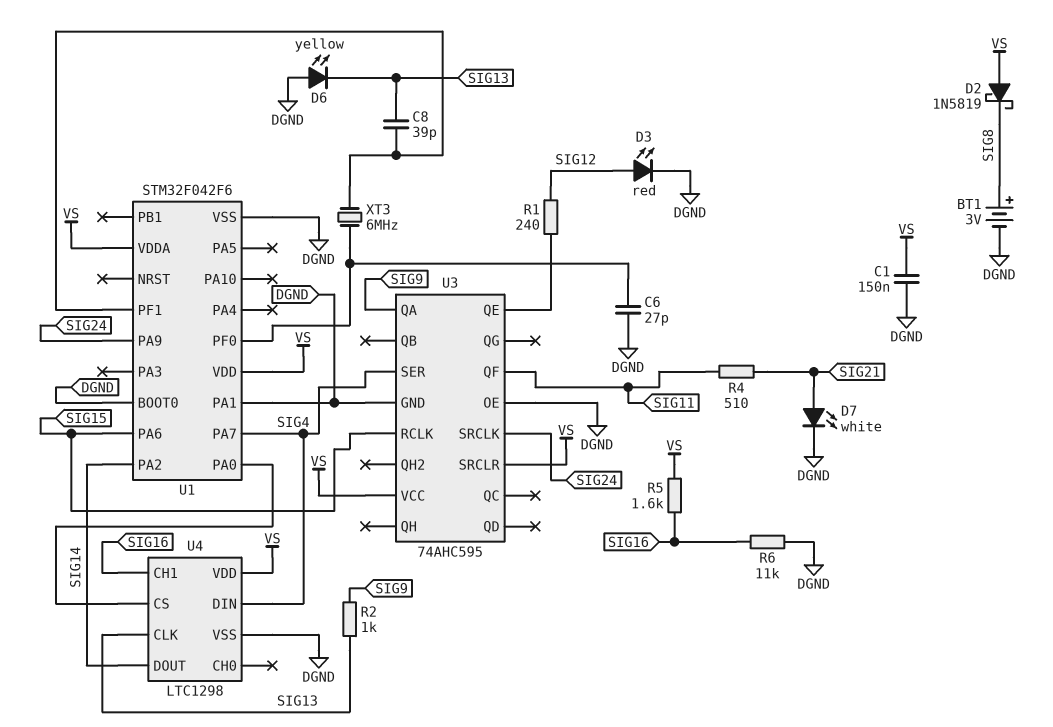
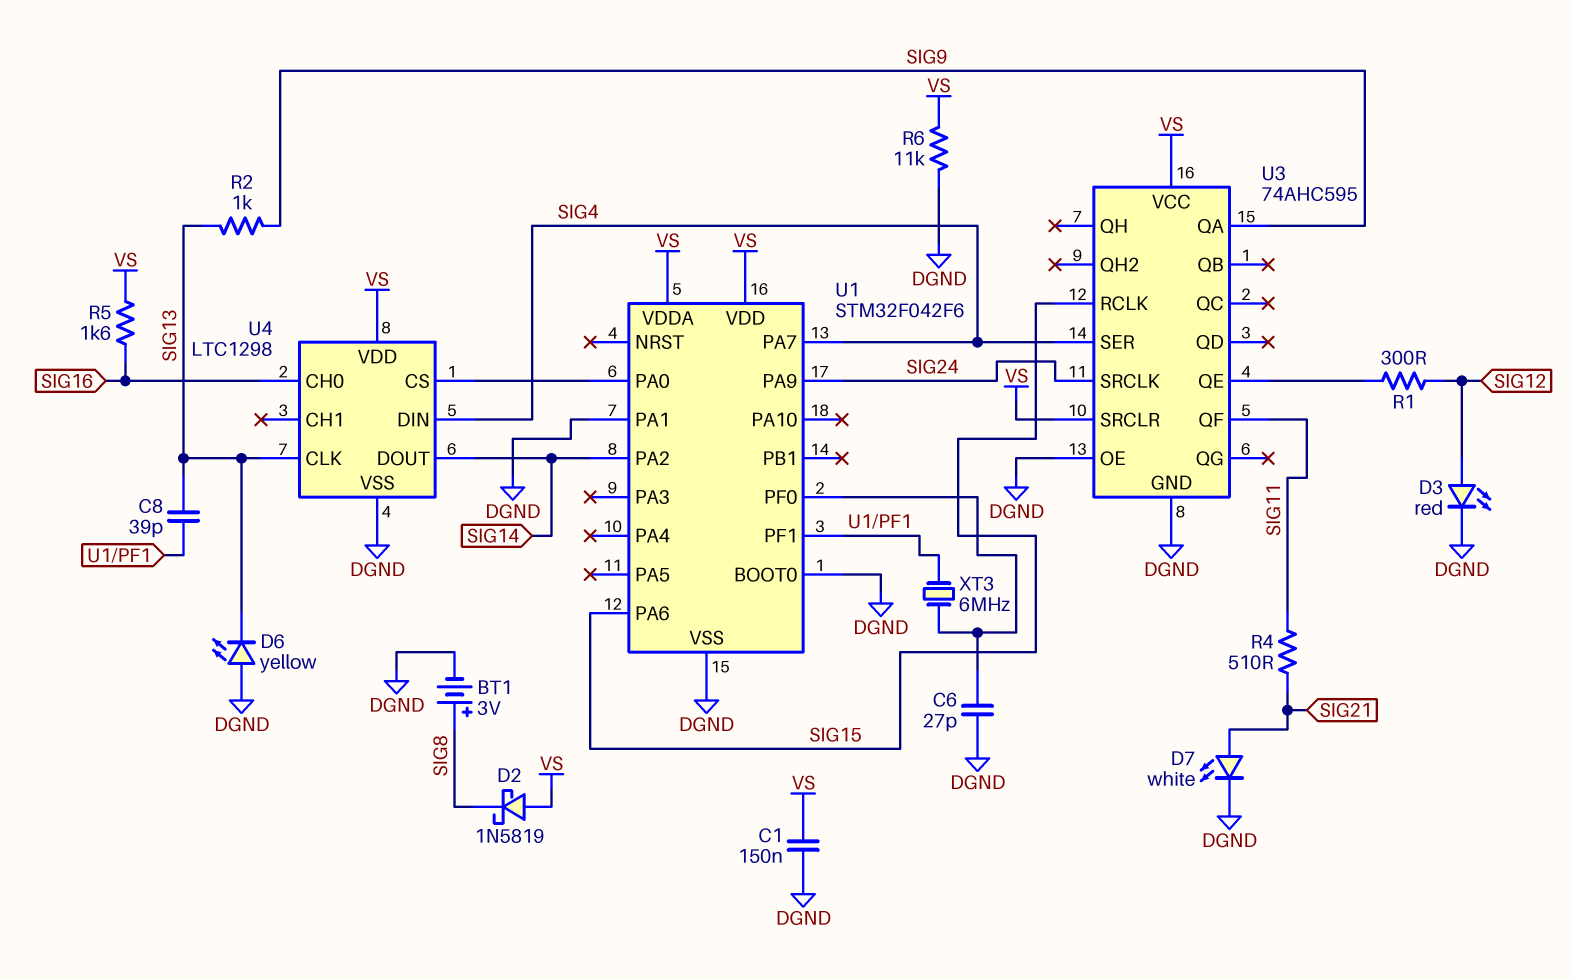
R1: 240 (SIG12, U3/QE) -> 300 (SIG12, U3/QE)
R6: 11k (DGND, SIG16) -> 11k (DGND, VS)
U4 pin CH0: none -> SIG16
U4 pin CH1: SIG16 -> none

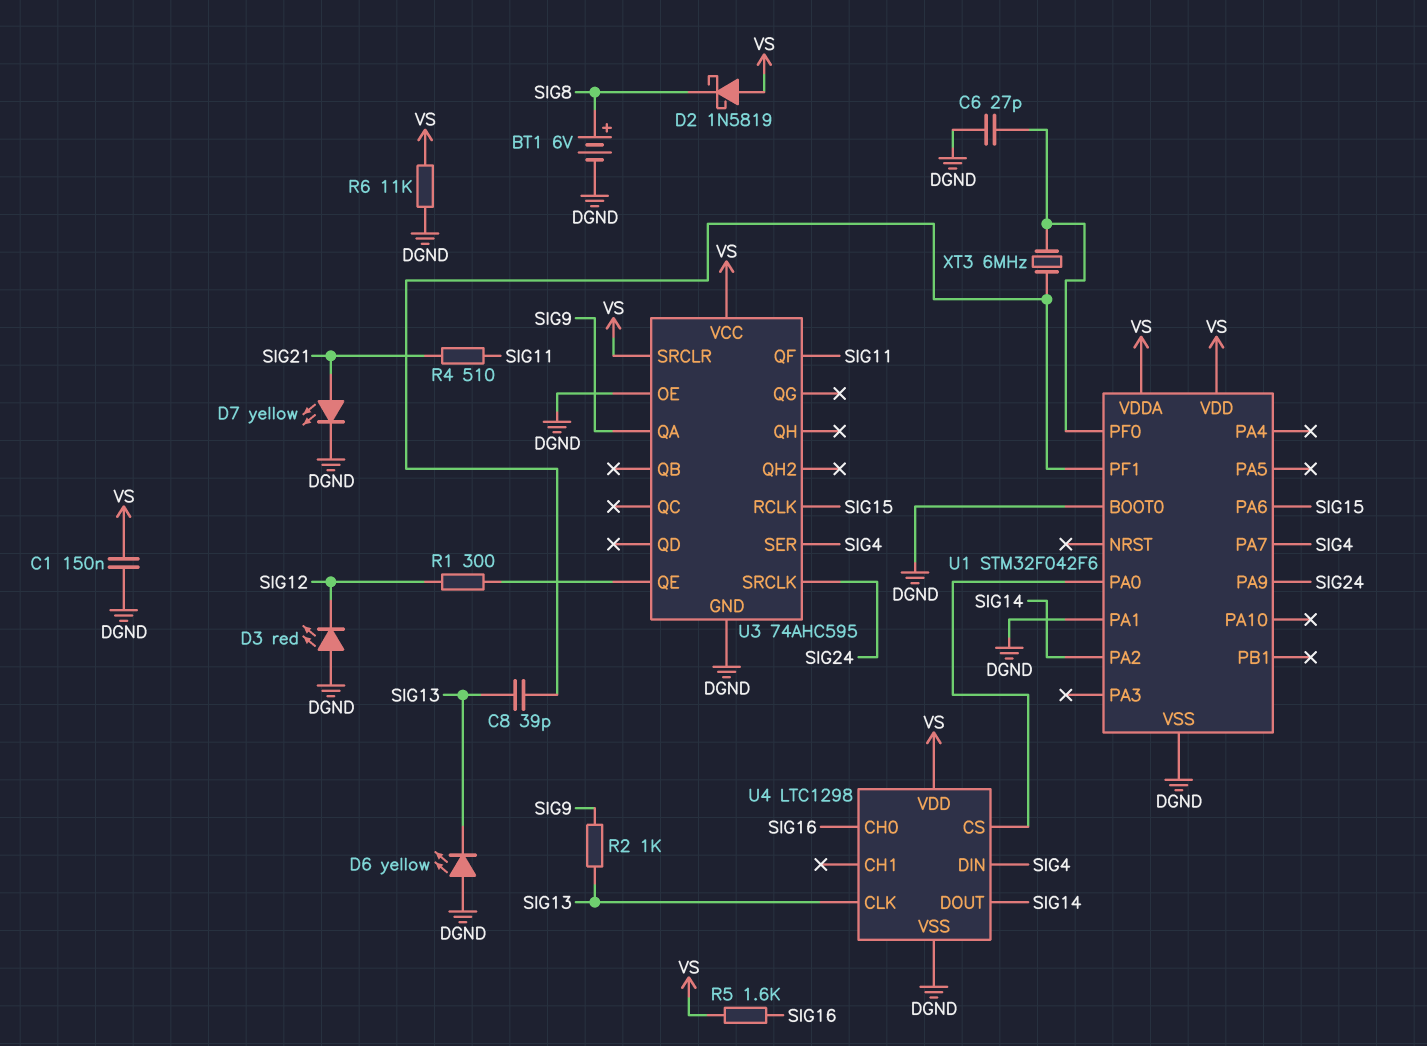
BT1: 3V (plus SIG8, minus DGND) -> 6V (plus SIG8, minus DGND)
D3: LED red (A SIG12, K DGND) -> LED red (A DGND, K SIG12)
D7: LED white (A SIG21, K DGND) -> LED yellow (A SIG21, K DGND)

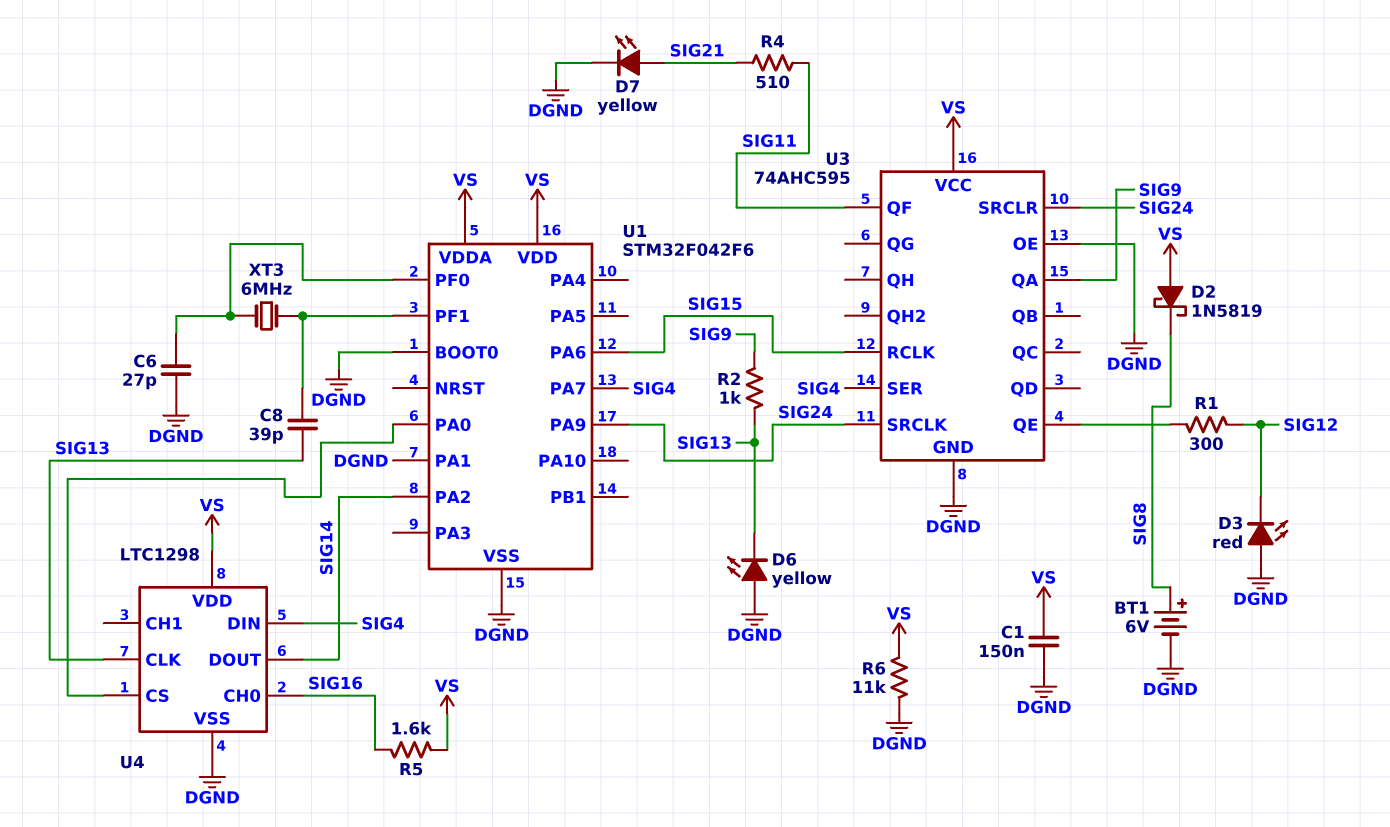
U3 pin SRCLR: VS -> SIG24

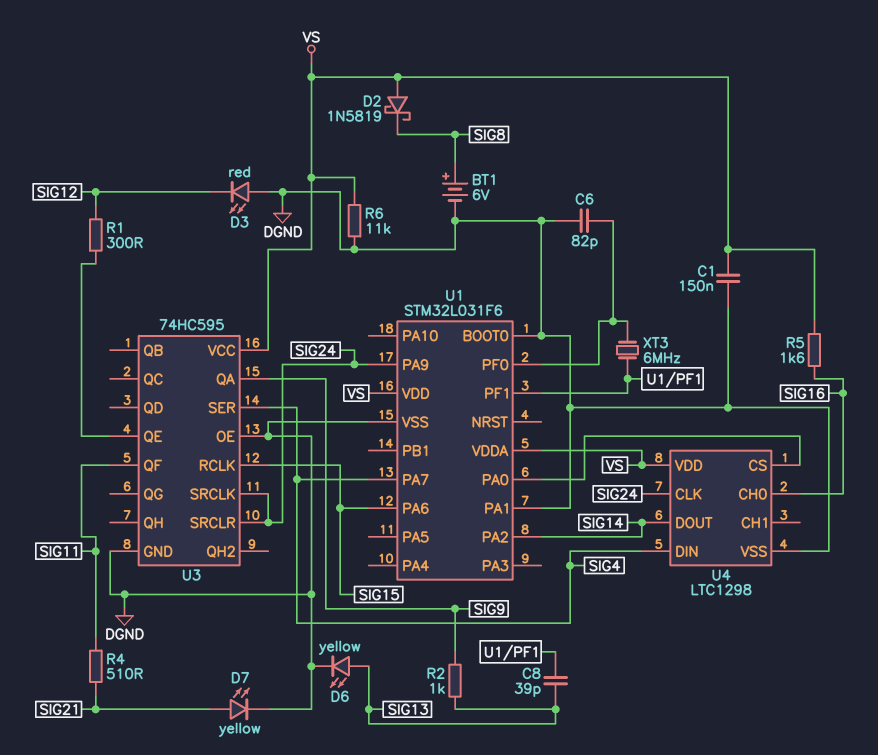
C6: 27pF (DGND, U1/PF0) -> 82pF (DGND, U1/PF0)
D6: LED yellow (A DGND, K SIG13) -> LED yellow (A SIG13, K DGND)
U1: STM32F042F6 -> STM32L031F6
U3: 74AHC595 -> 74HC595
U4 pin CLK: SIG13 -> SIG24

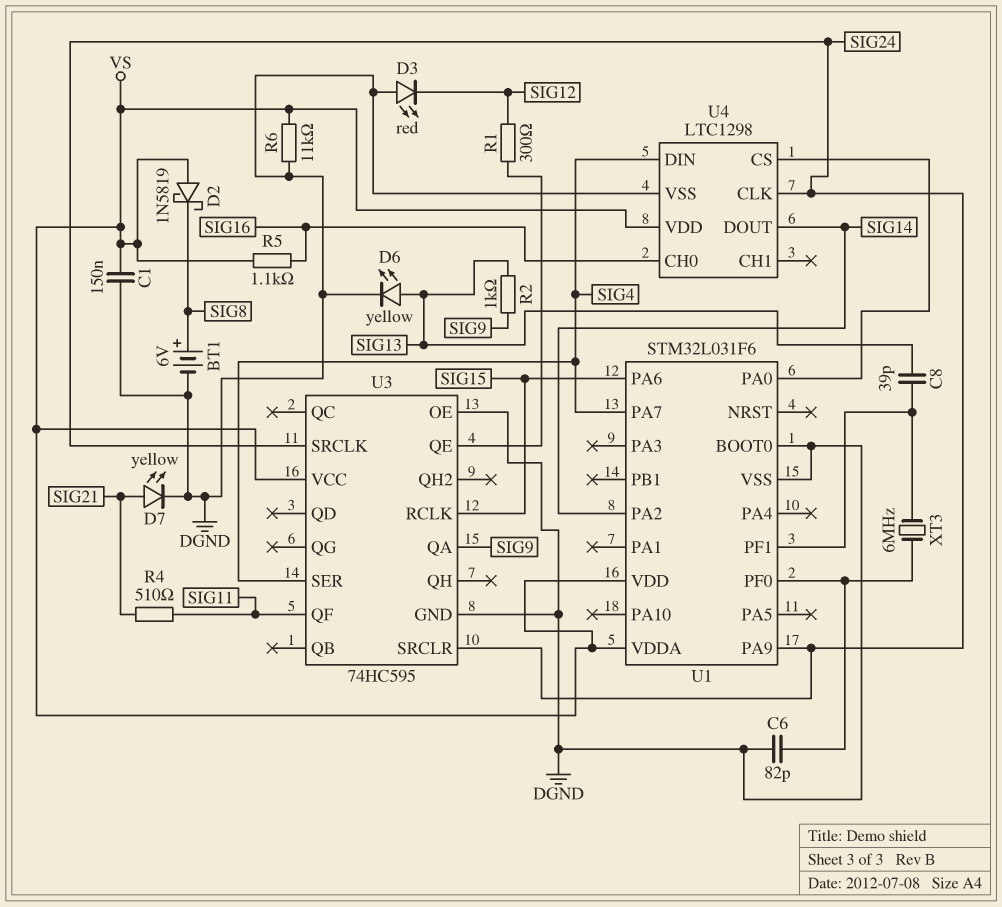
R5: 1.6k (SIG16, VS) -> 1.1k (SIG16, VS)
U1 pin PA1: DGND -> none

